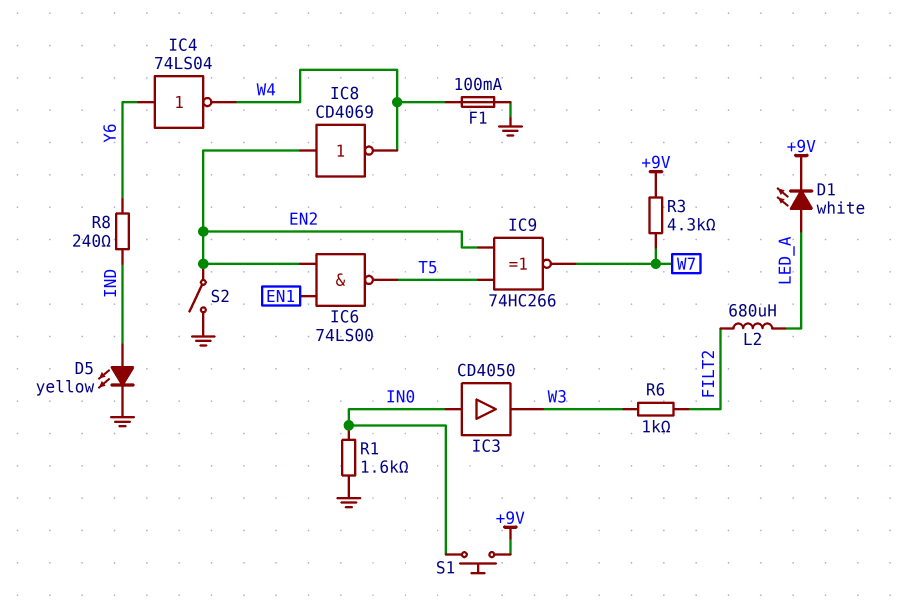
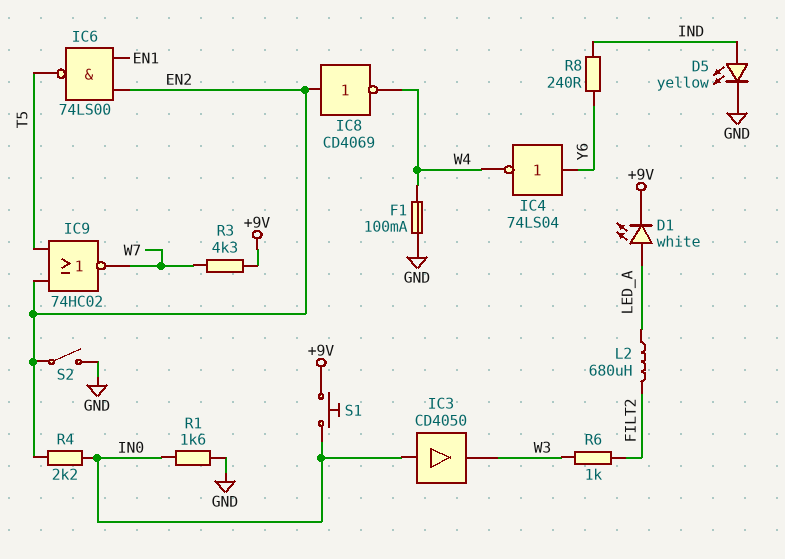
IC9: XNOR 74HC266 (in EN2, in T5, out W7) -> NOR 74HC02 (in EN2, in T5, out W7)
R4: none -> 2.2k (EN2, IN0)

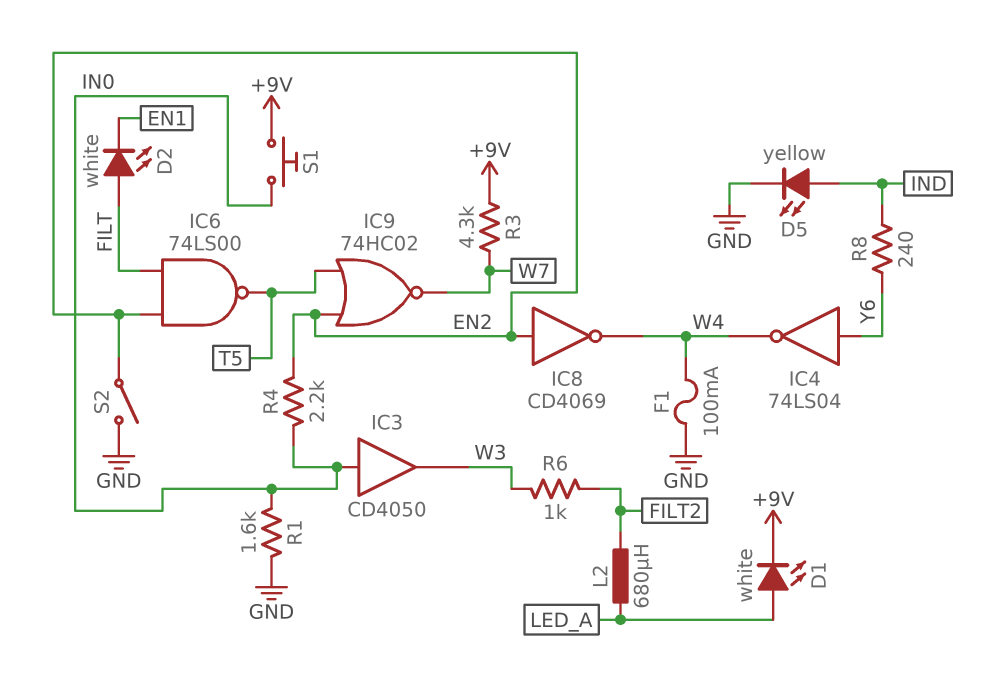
D2: none -> LED white (A FILT, K EN1)
IC6: NAND 74LS00 (in EN1, in EN2, out T5) -> NAND 74LS00 (in EN2, in FILT, out T5)

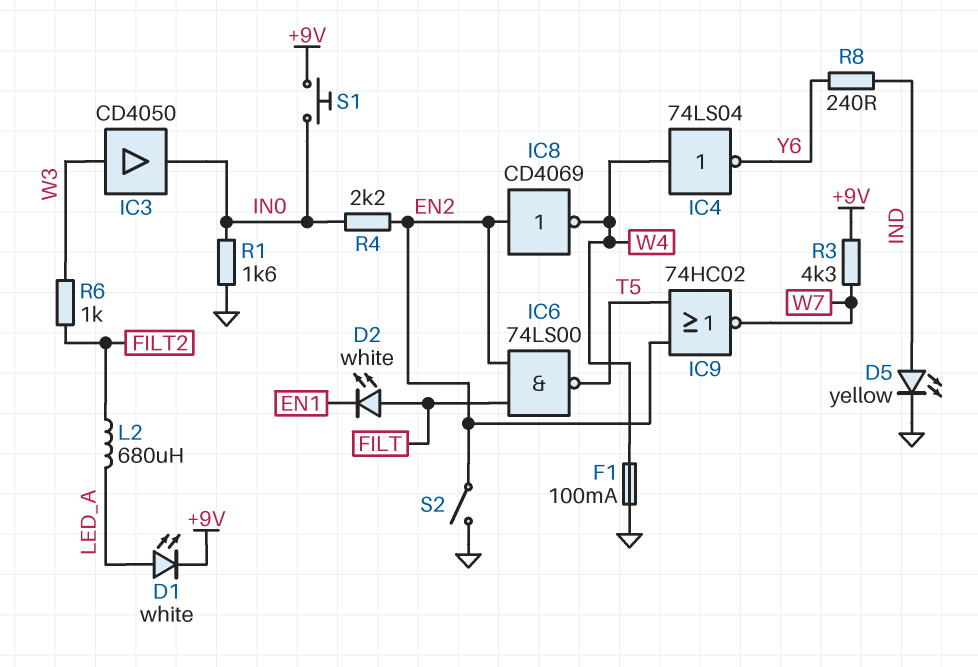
IC3: buffer CD4050 (in IN0, out W3) -> buffer CD4050 (in W3, out IN0)
IC4: NOT 74LS04 (in Y6, out W4) -> NOT 74LS04 (in W4, out Y6)

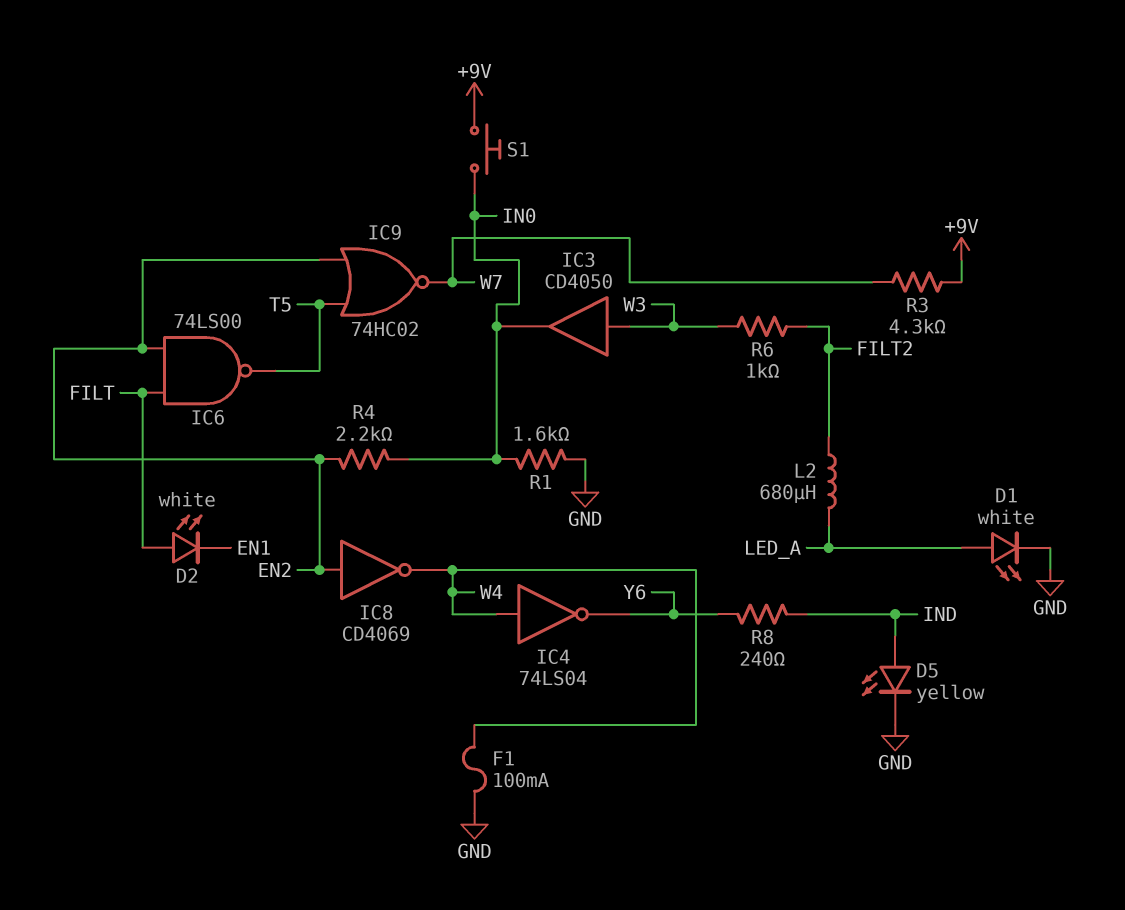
D1: LED white (A LED_A, K +9V) -> LED white (A LED_A, K GND)
S2: switch (EN2, GND) -> none

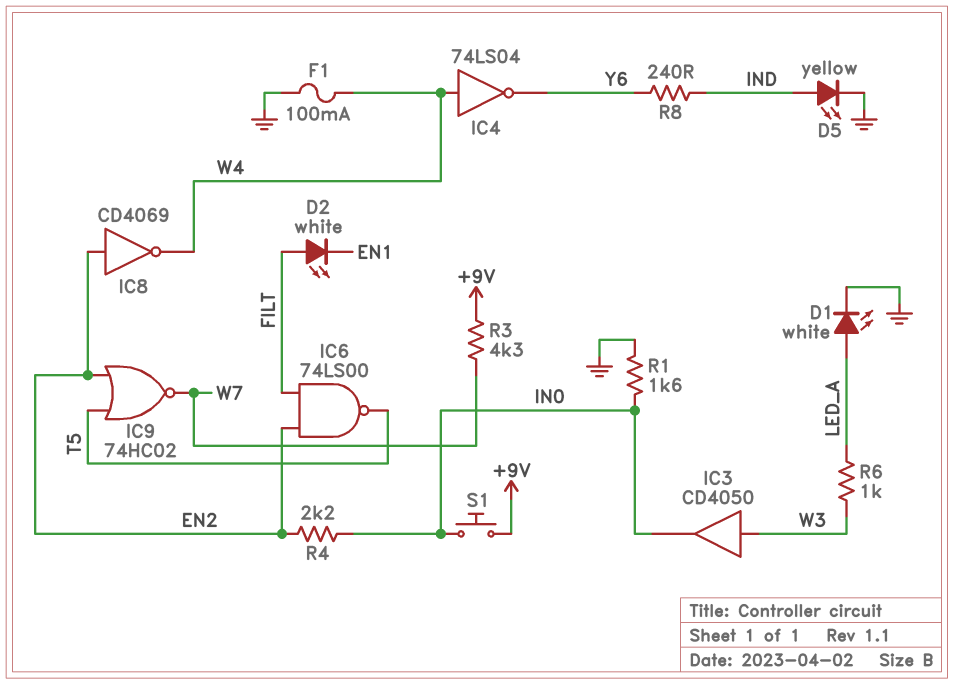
L2: 680uH (FILT2, LED_A) -> none
R6: 1k (FILT2, W3) -> 1k (LED_A, W3)

